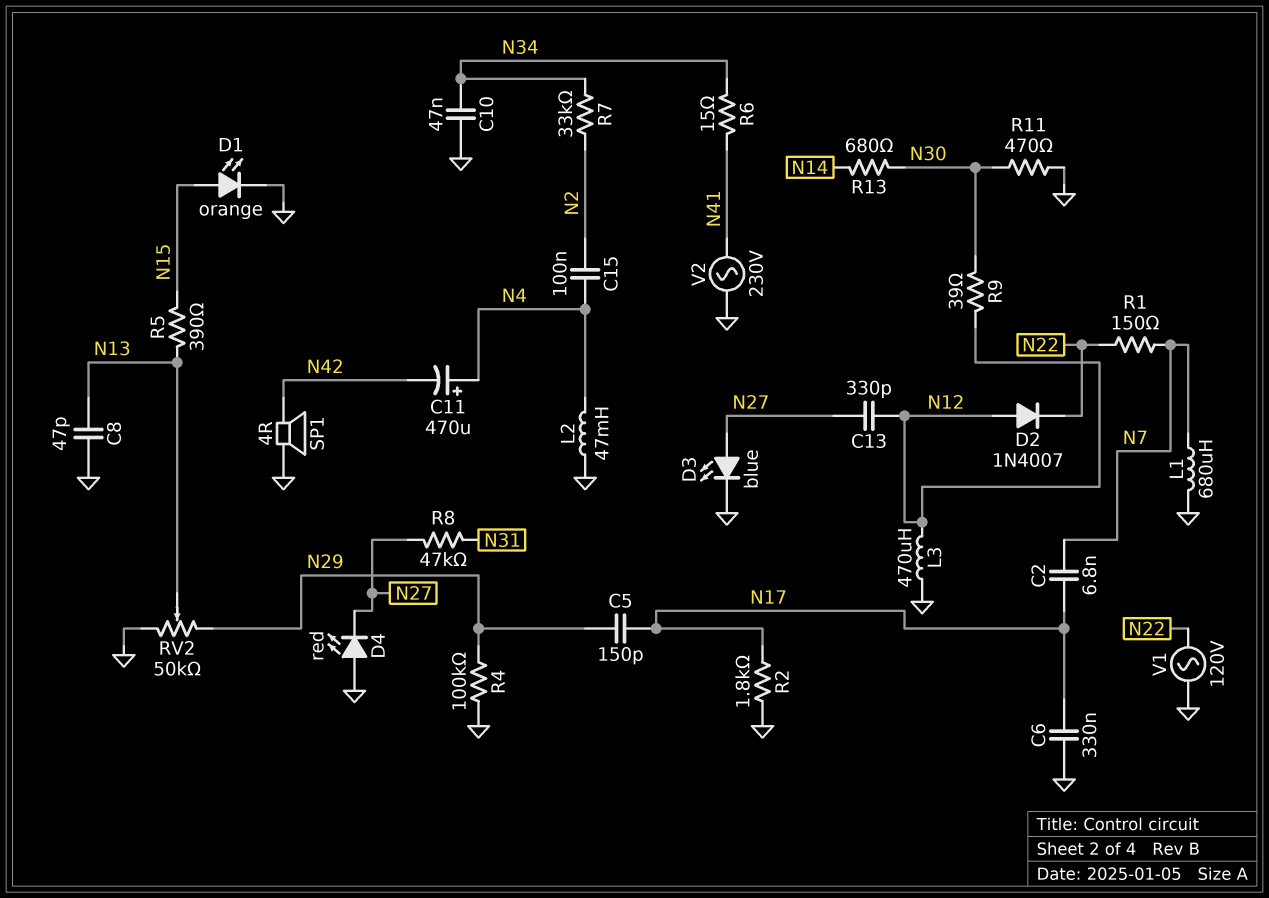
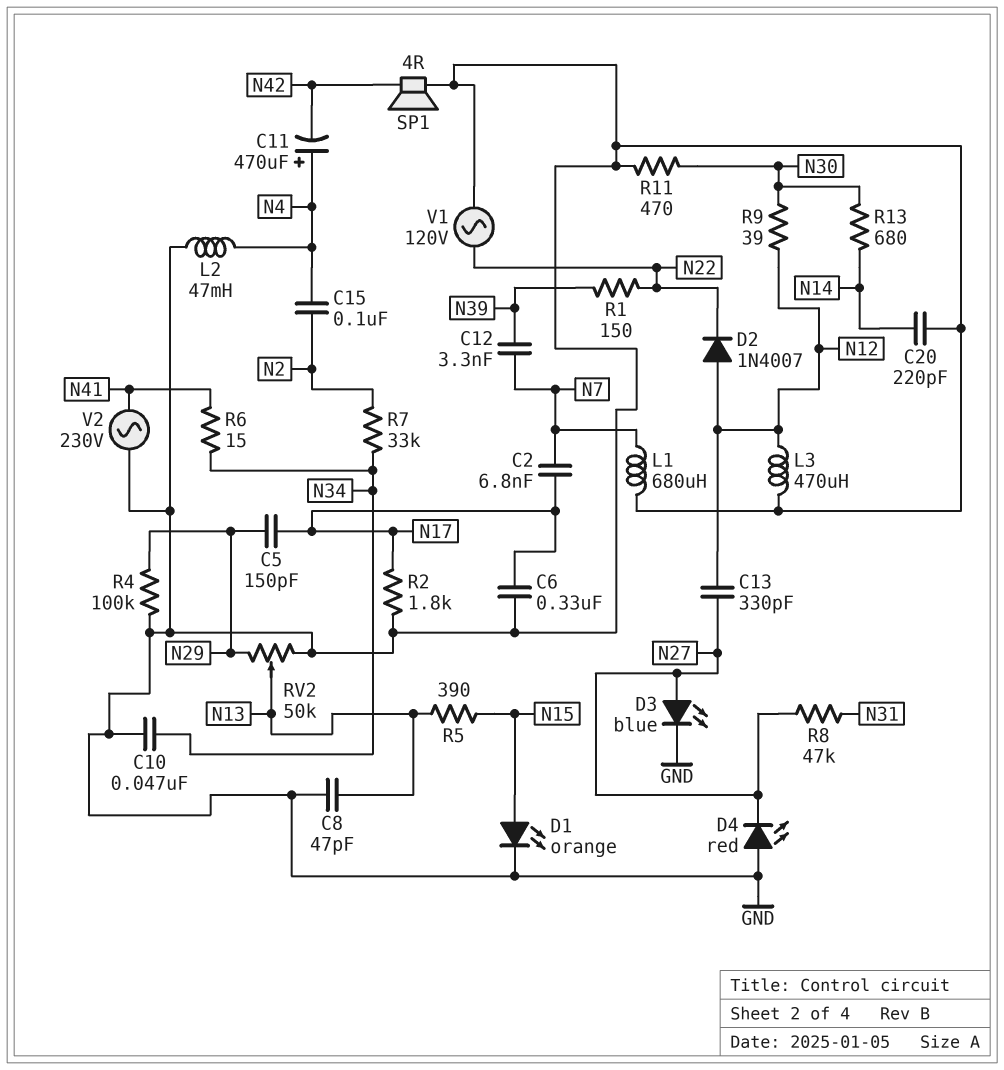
C12: none -> 3.3nF (N7, N39)
C20: none -> 220pF (GND, N14)
R1: 150 (N7, N22) -> 150 (N22, N39)

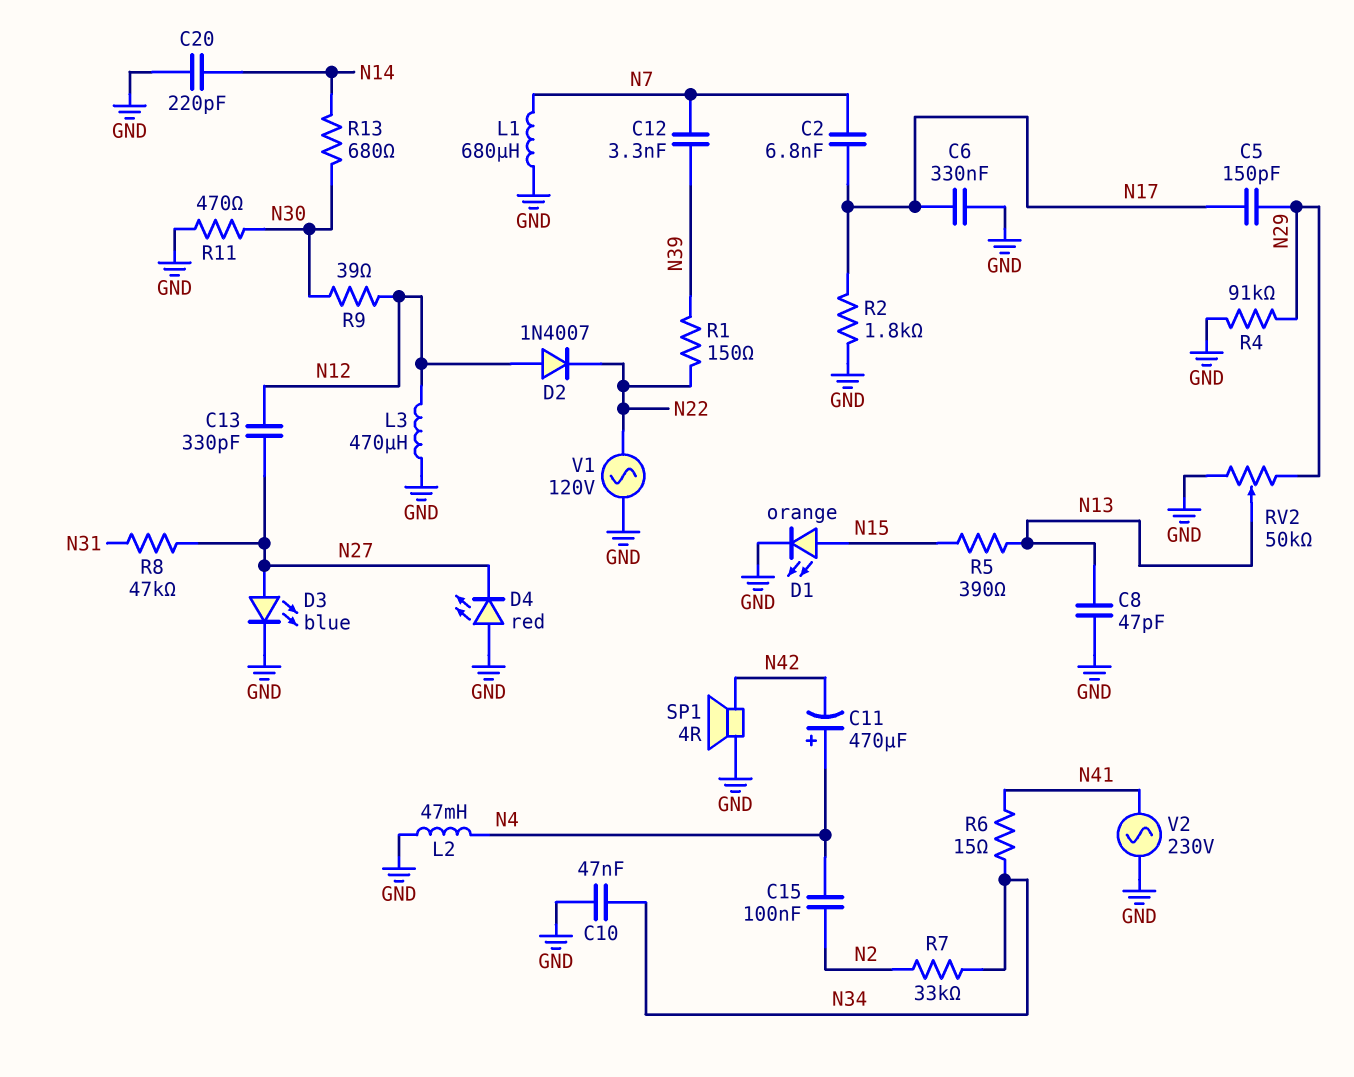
R4: 100k (GND, N29) -> 91k (GND, N29)

